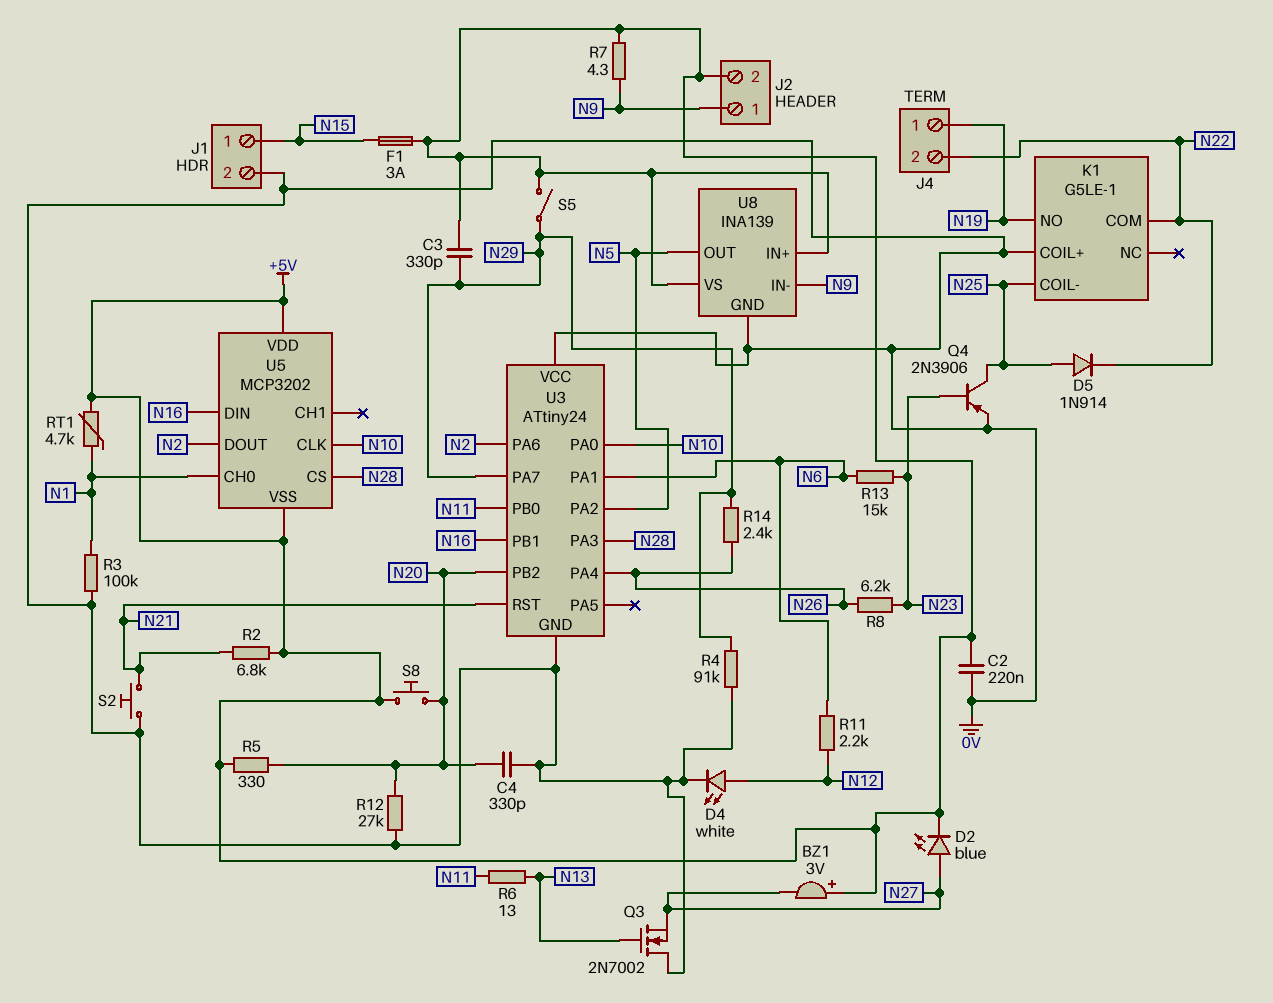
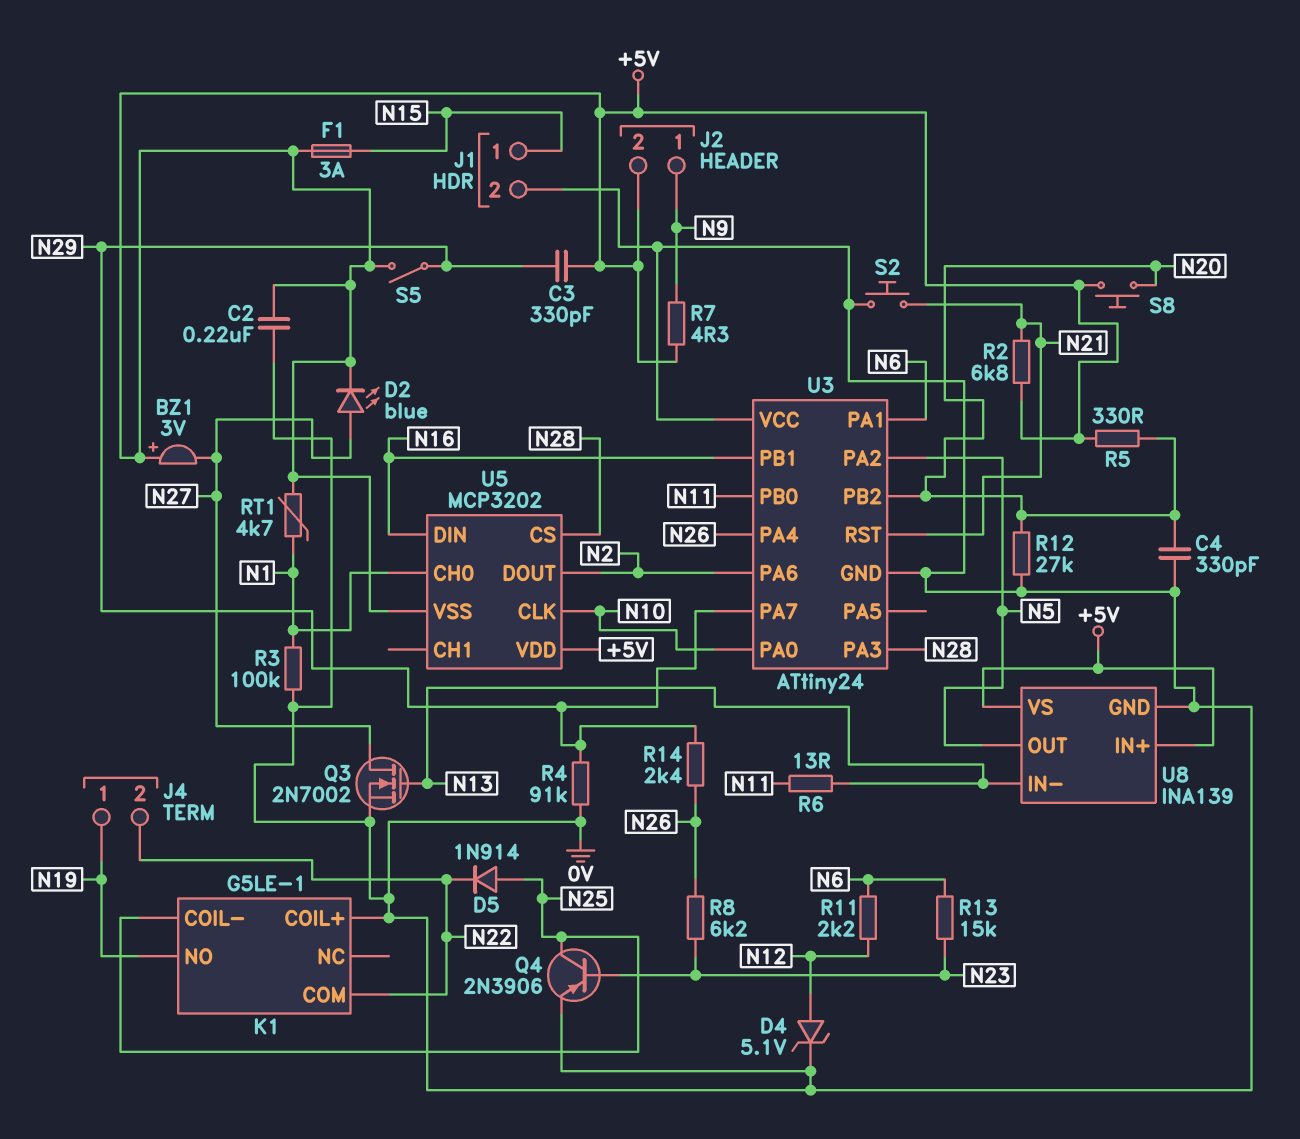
D4: LED white (A N12, K 0V) -> zener 5.1V (A N12, K 0V)
Q3: NMOS 2N7002 (G N13, D 0V, S N27) -> NMOS 2N7002 (G N13, D N27, S 0V)
U8 pin IN-: N9 -> N13

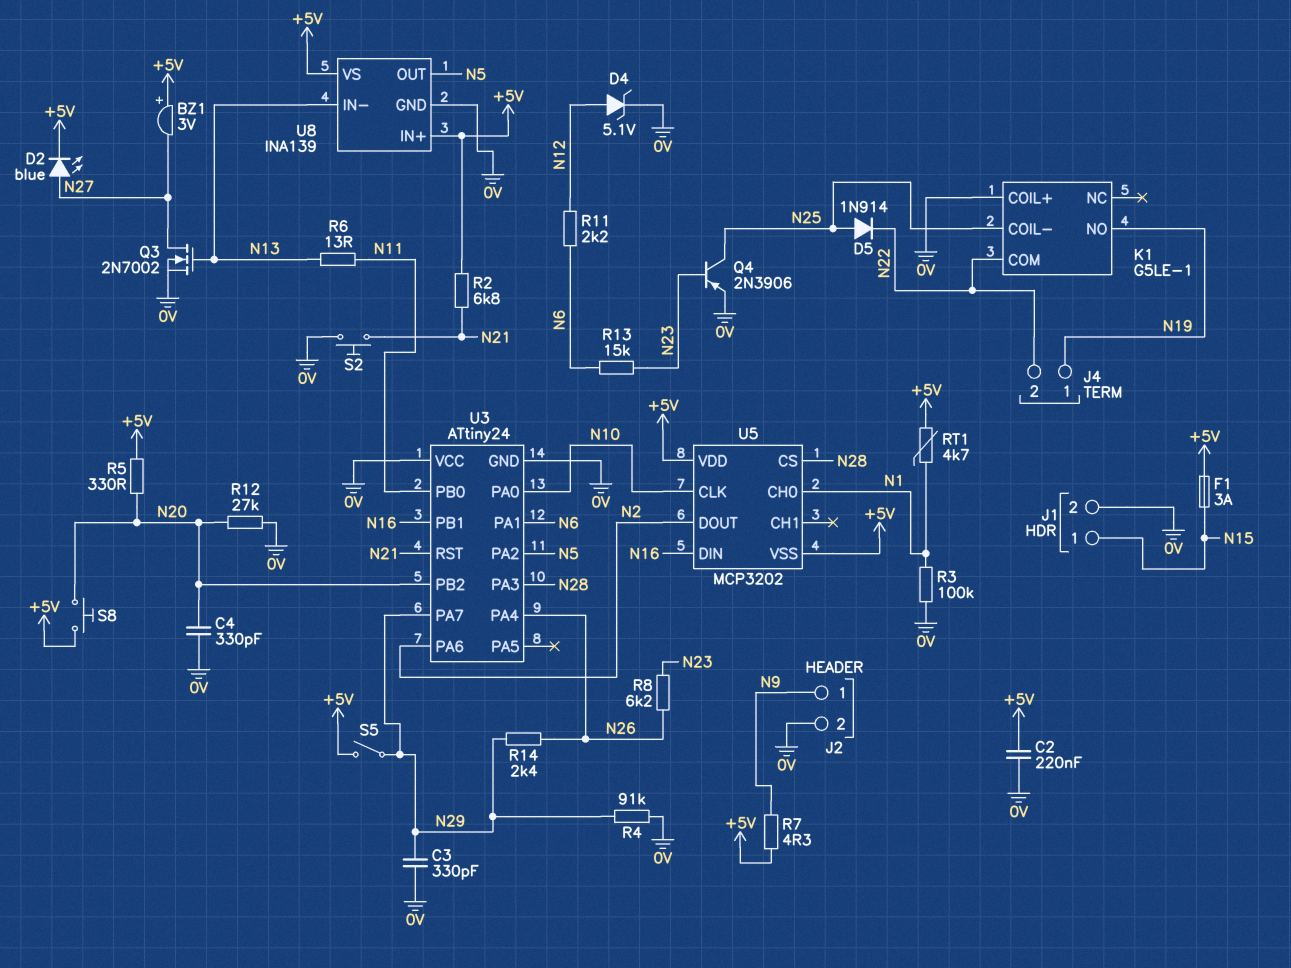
C3: 330pF (+5V, N29) -> 330pF (0V, N29)
J2 pin 2: +5V -> 0V

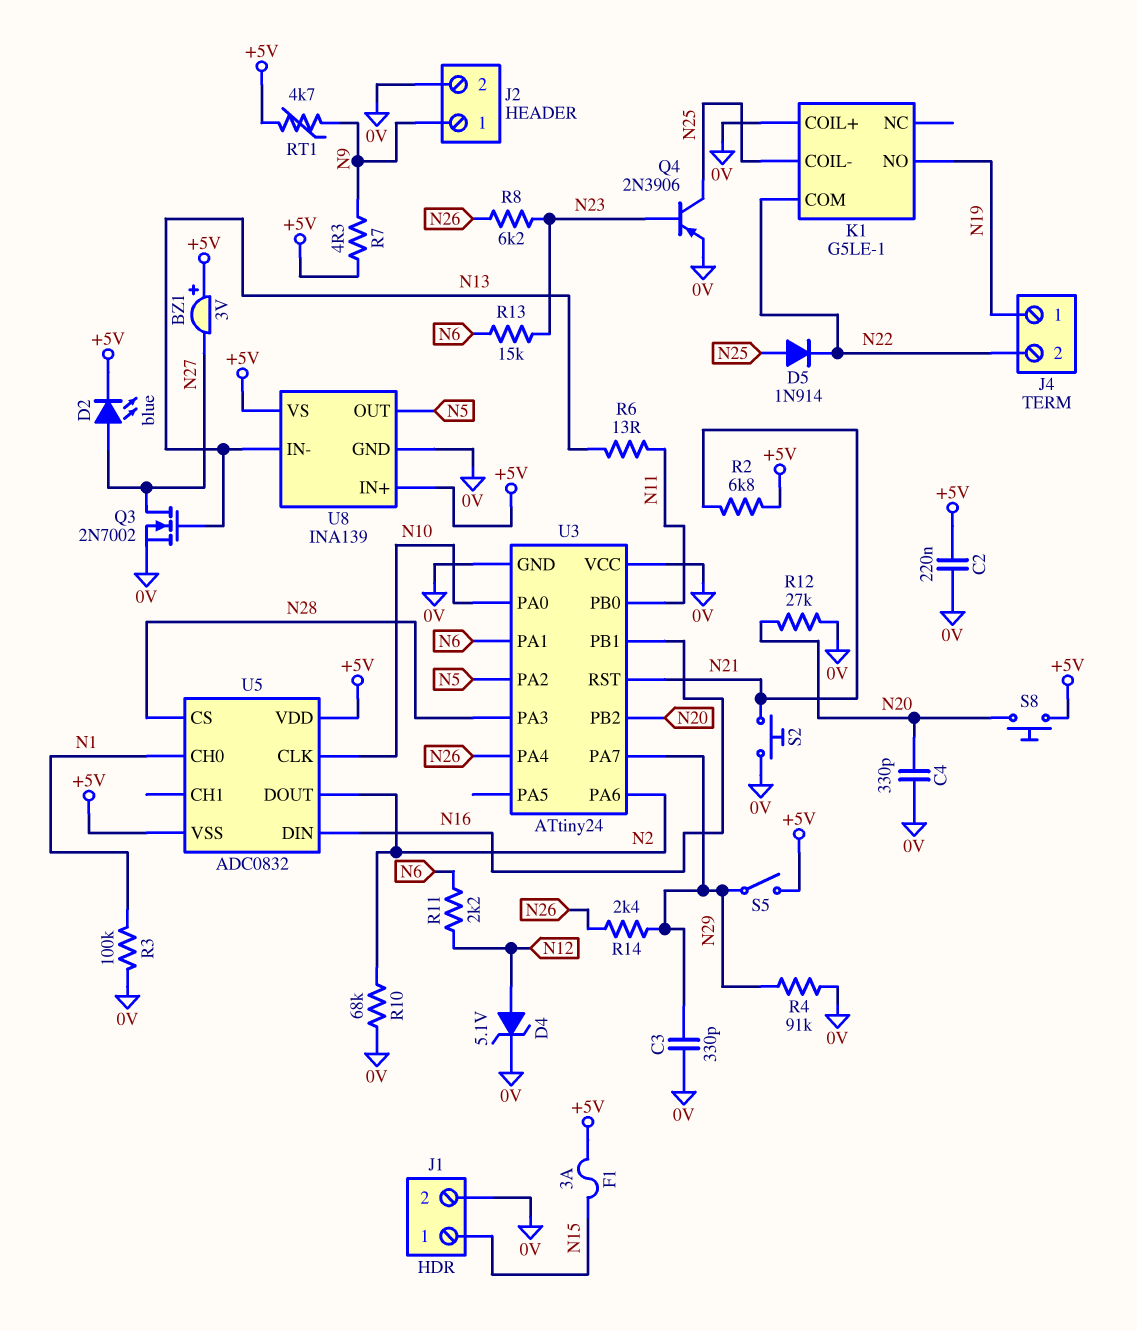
R5: 330 (+5V, N20) -> none
R10: none -> 68k (0V, N2)
RT1: 4.7k (+5V, N1) -> 4.7k (+5V, N9)
U5: MCP3202 -> ADC0832

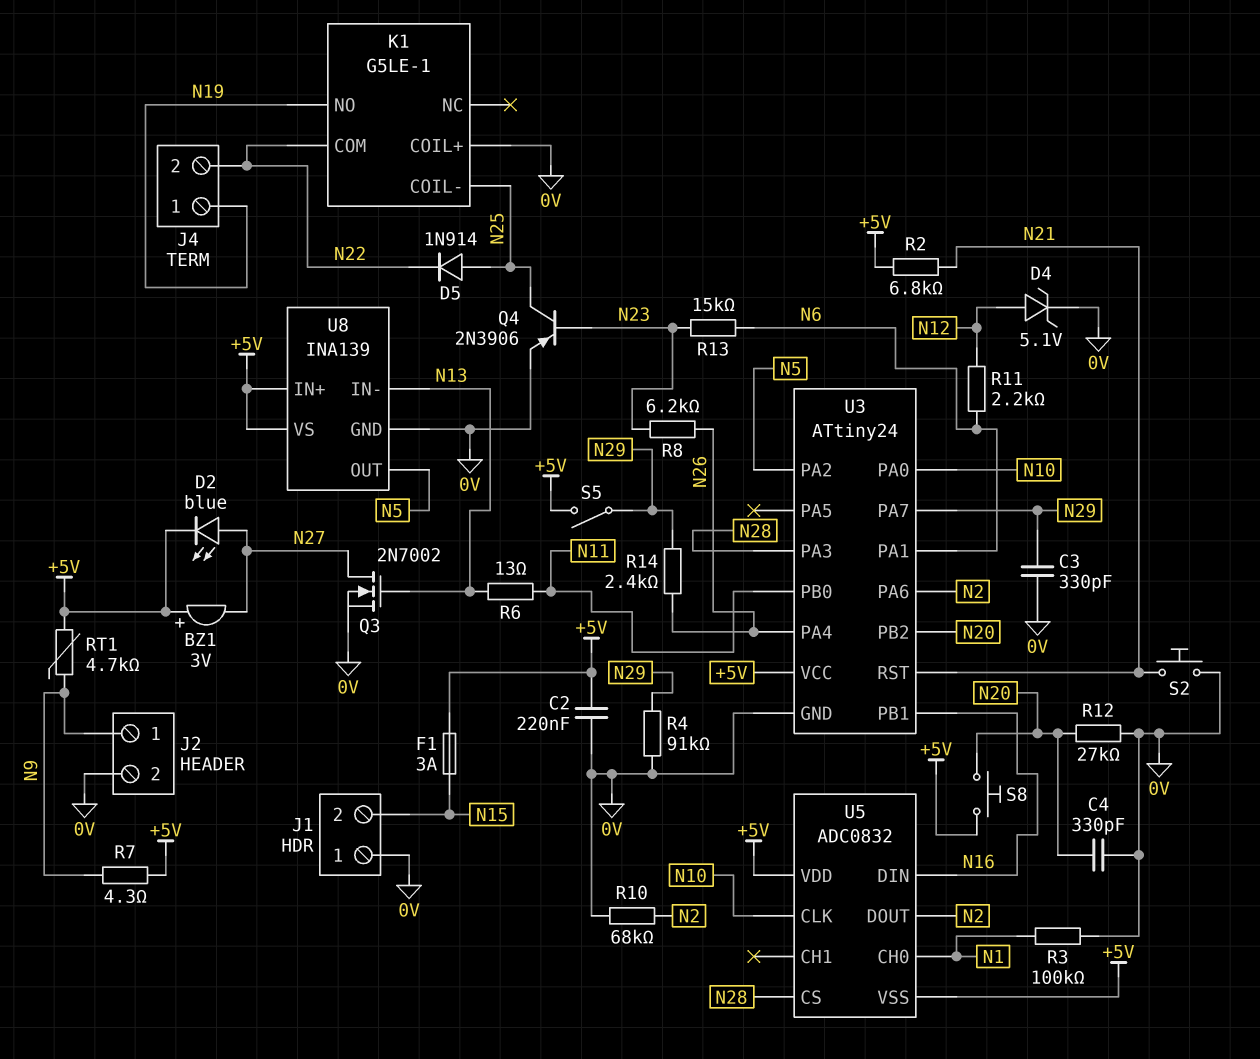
J1 pin 1: N15 -> 0V
J1 pin 2: 0V -> N15
U3 pin VCC: 0V -> +5V

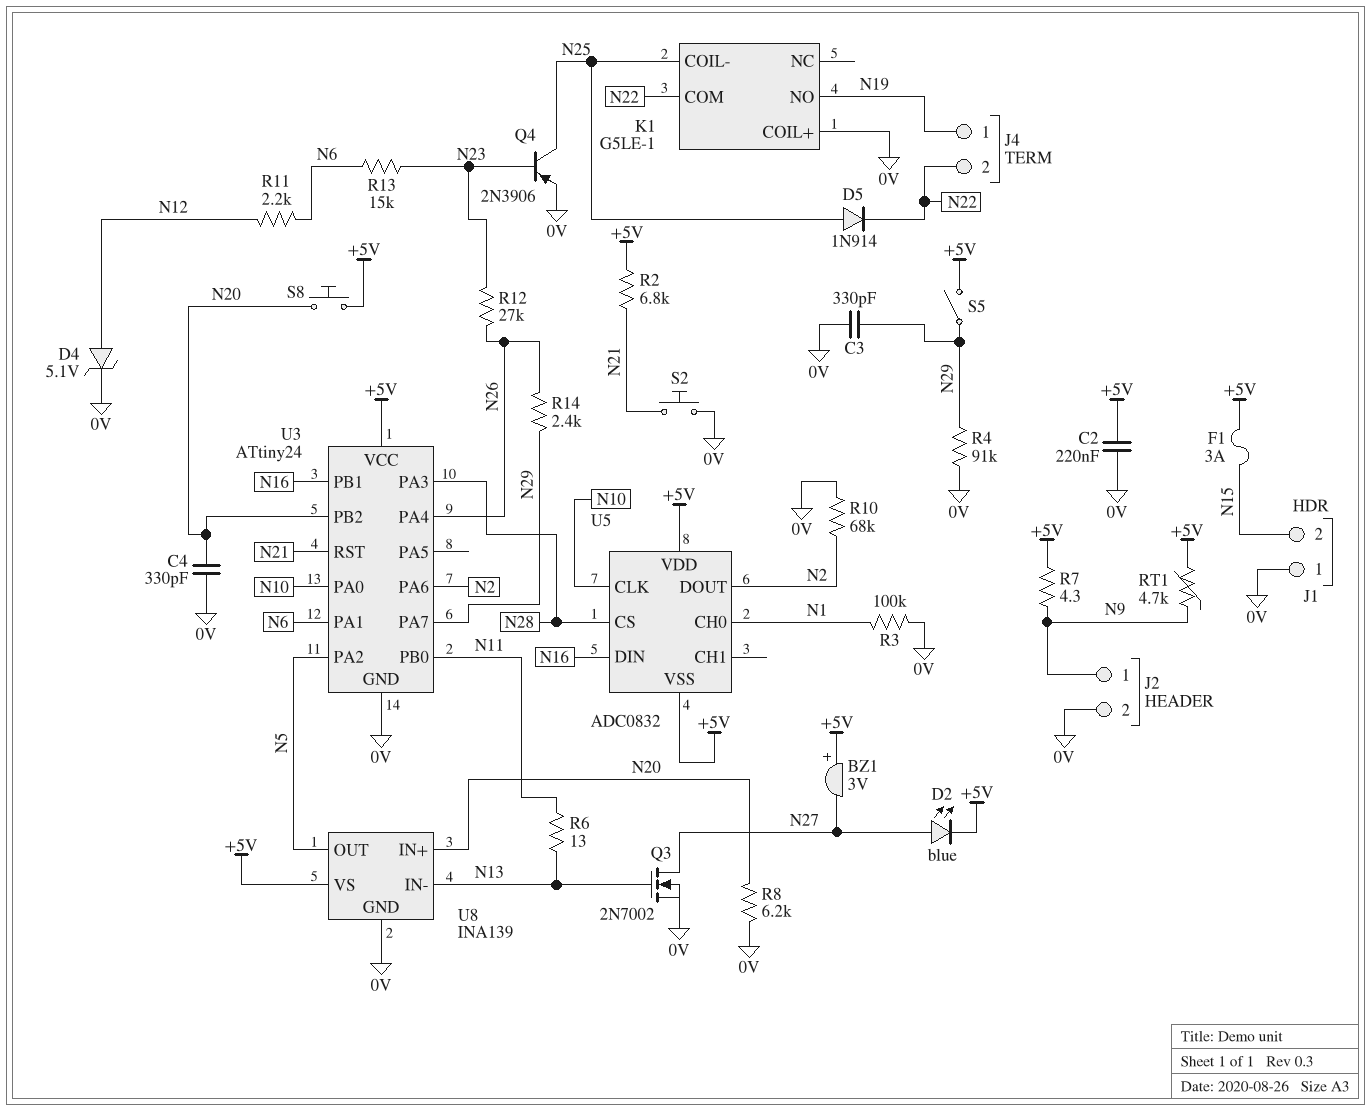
R8: 6.2k (N23, N26) -> 6.2k (0V, N20)
R12: 27k (0V, N20) -> 27k (N23, N26)
U8 pin IN+: +5V -> N20

